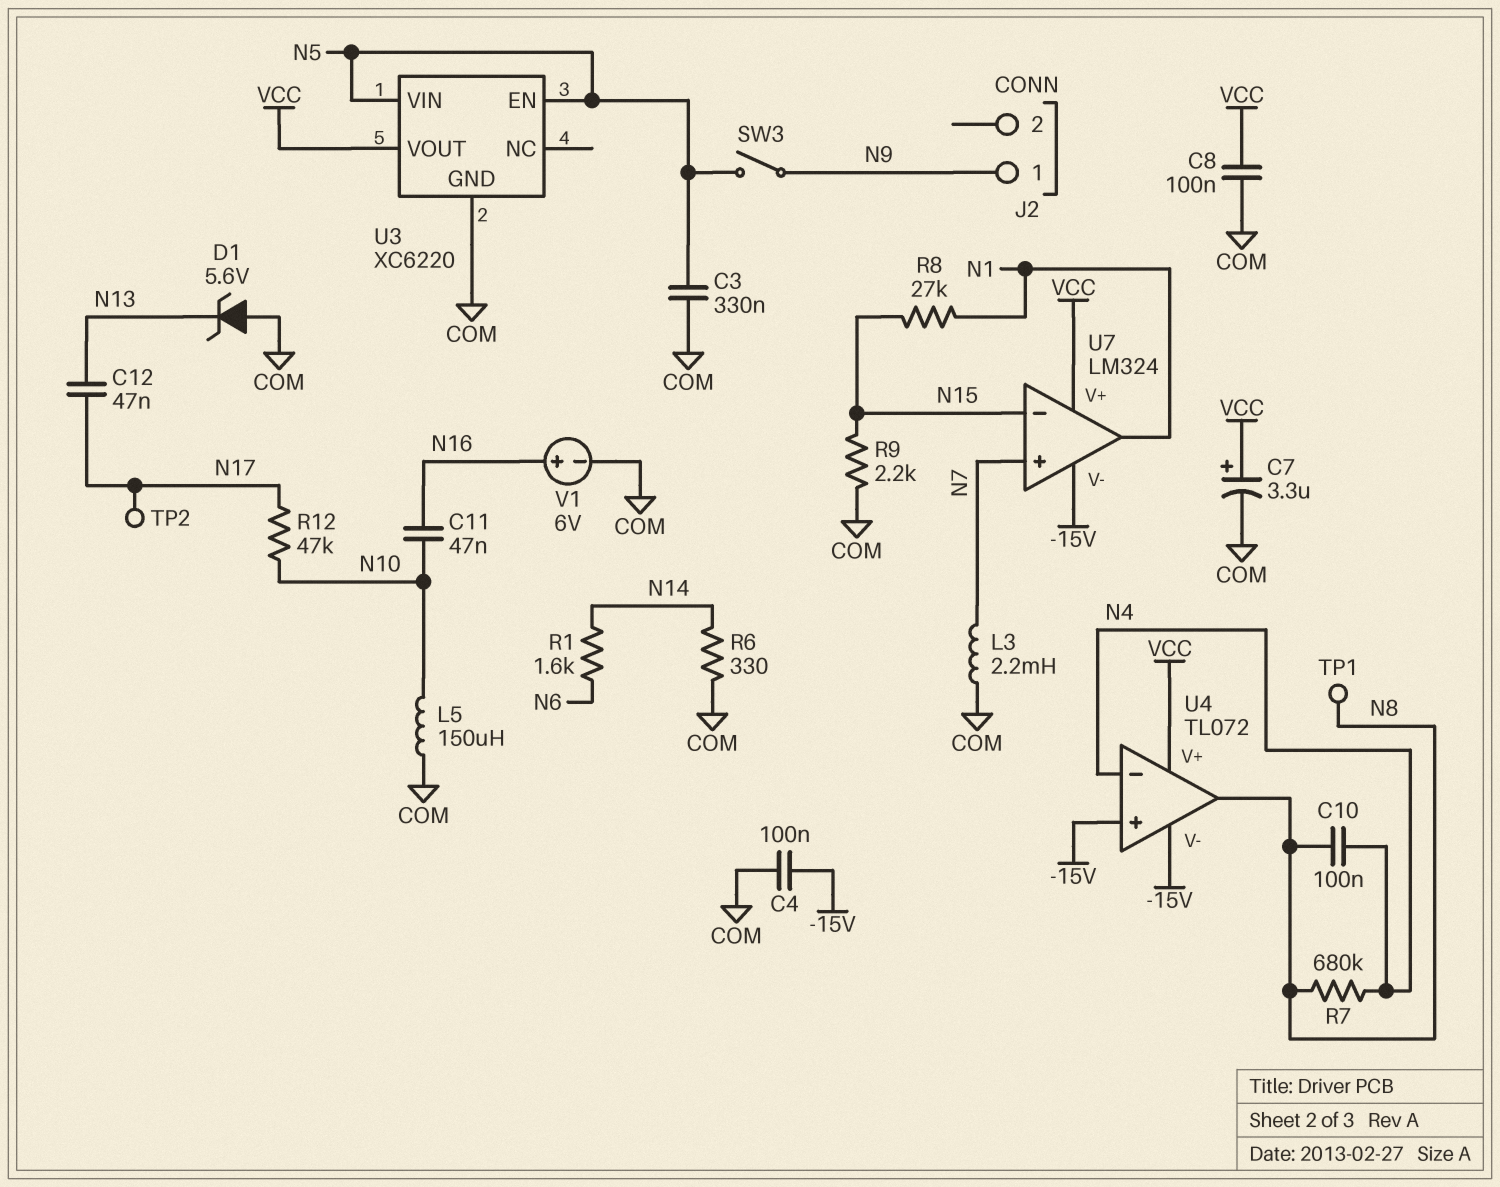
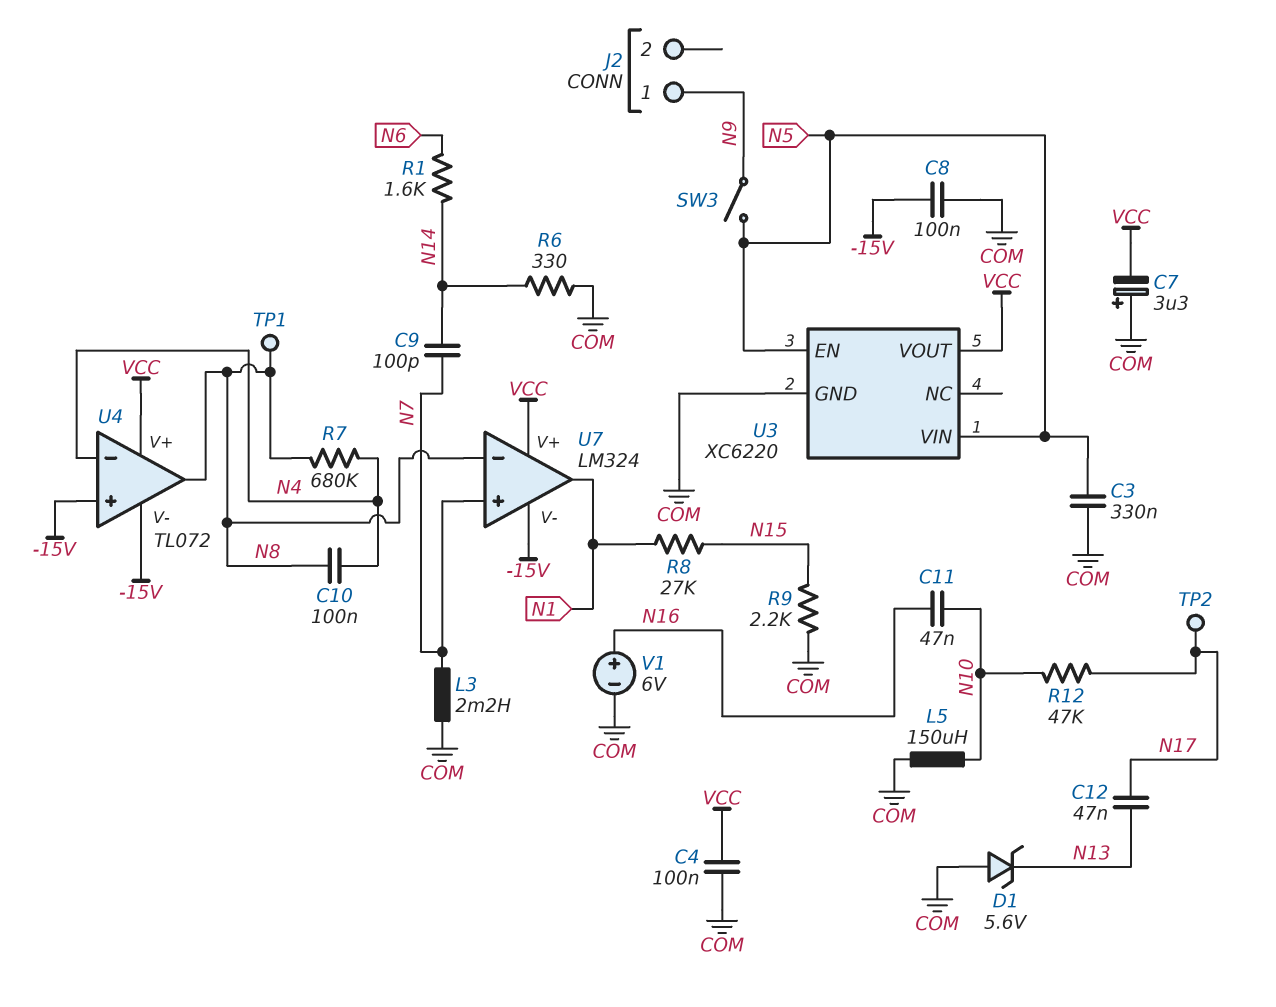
C4: 100nF (-15V, COM) -> 100nF (COM, VCC)
C7: 3.3uF (plus VCC, minus COM) -> 3.3uF (plus COM, minus VCC)
C8: 100nF (COM, VCC) -> 100nF (-15V, COM)
C9: none -> 100pF (N7, N14)
U7 pin in-: N15 -> N8

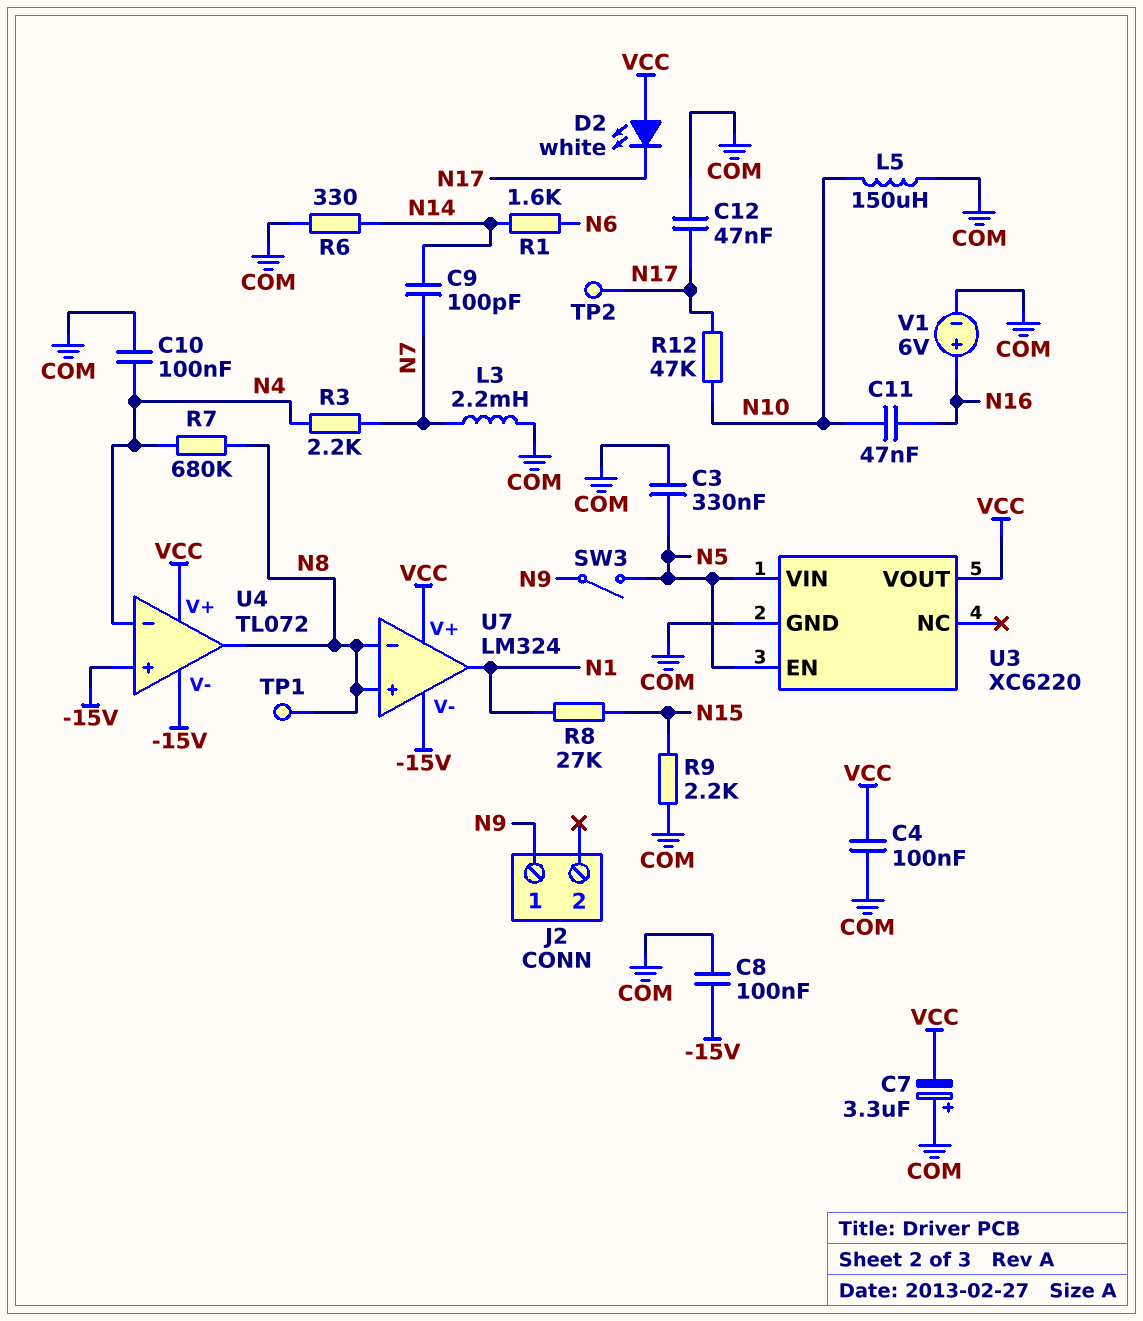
C10: 100nF (N4, N8) -> 100nF (COM, N4)
C12: 47nF (N13, N17) -> 47nF (COM, N17)
D1: zener 5.6V (A COM, K N13) -> none
D2: none -> LED white (A VCC, K N17)
R3: none -> 2.2k (N4, N7)
U7 pin in+: N7 -> N8

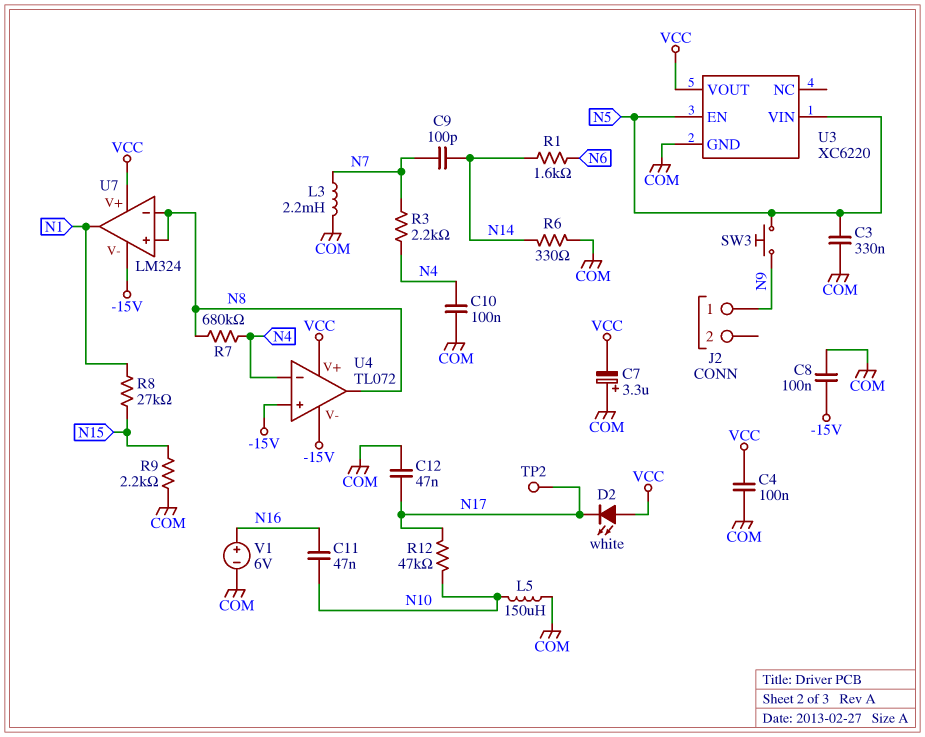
SW3: switch (N5, N9) -> button (N5, N9)
TP1: test point (N8) -> none

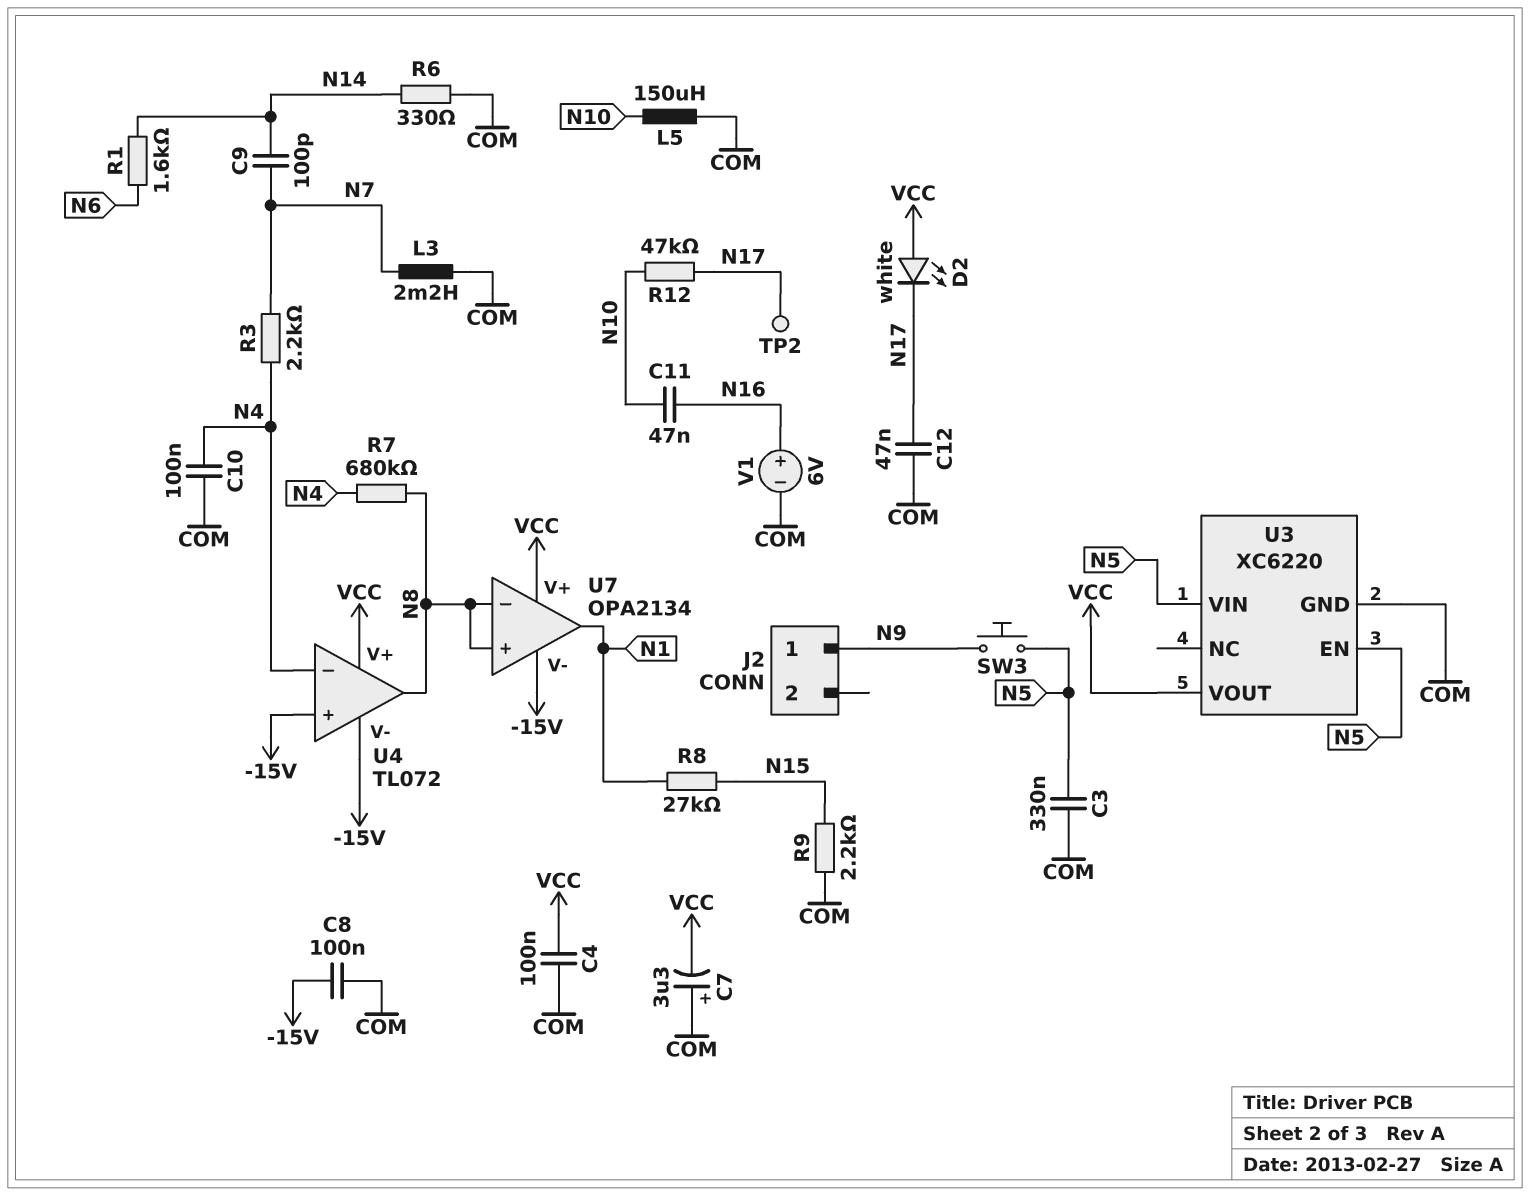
U7: LM324 -> OPA2134

